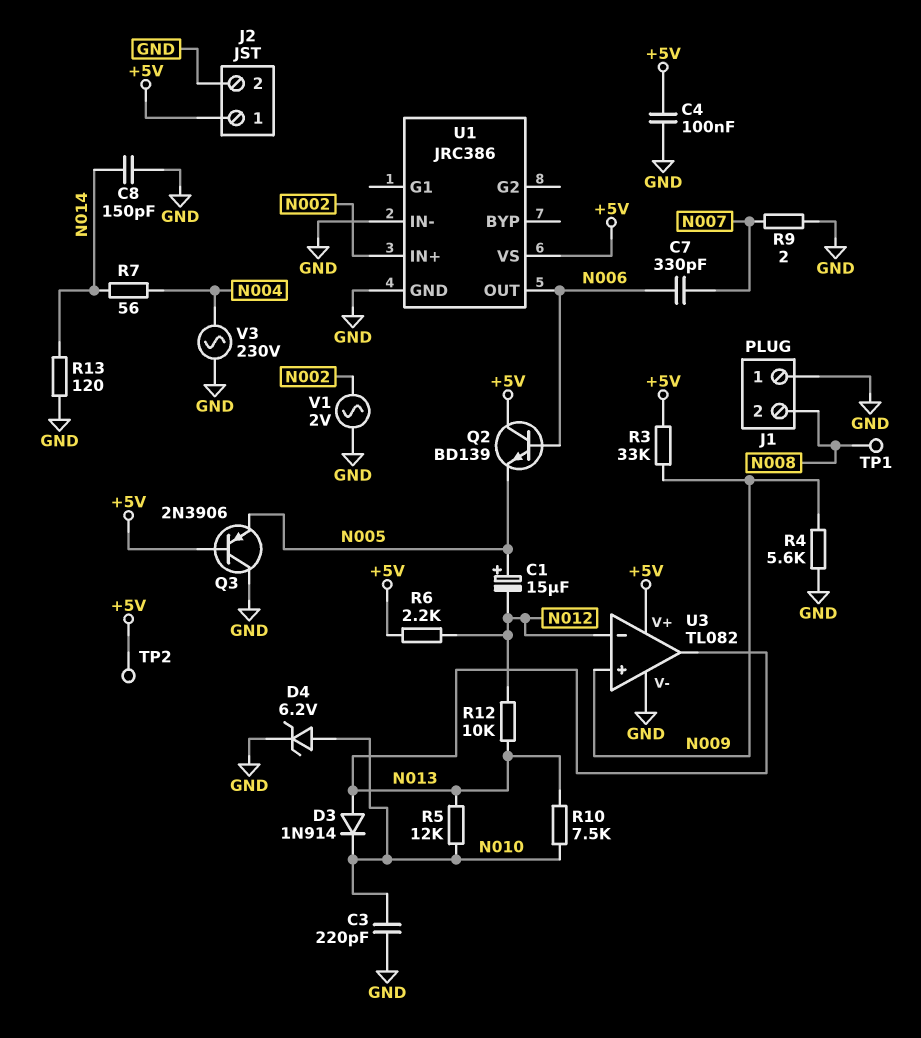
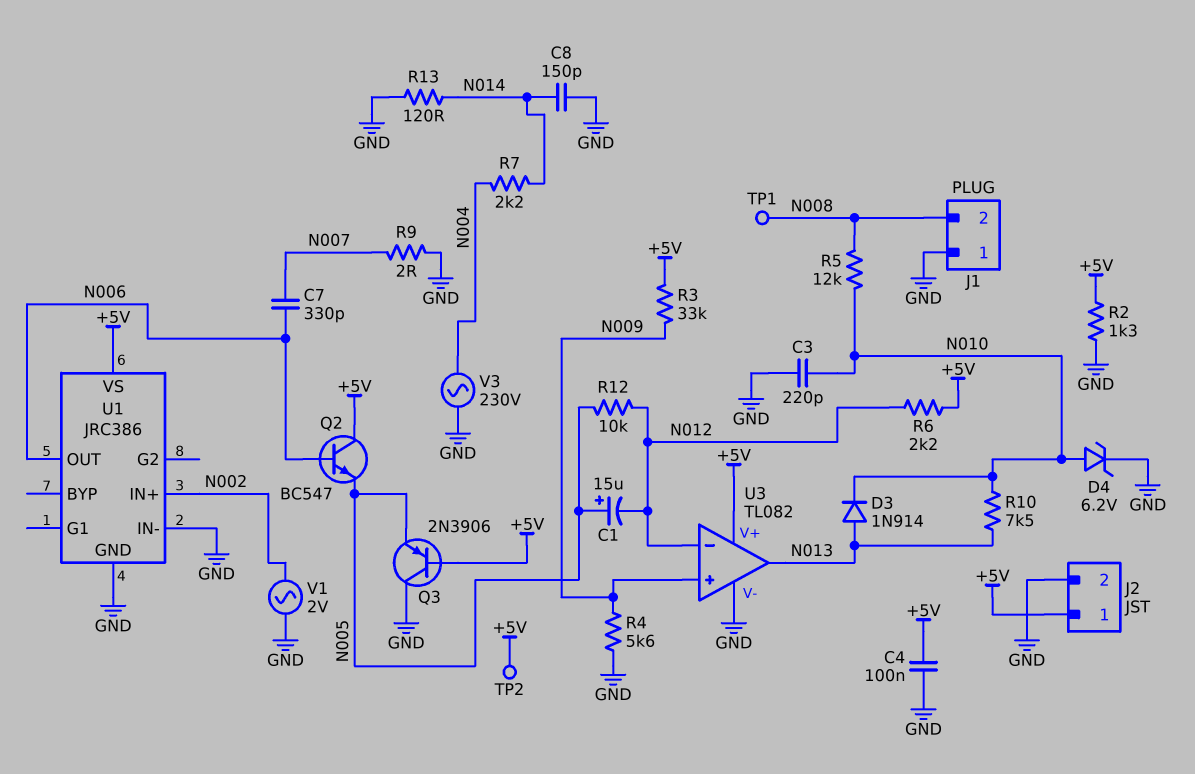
Q2: NPN BD139 (B N006, C +5V, E N005) -> NPN BC547 (B N006, C +5V, E N005)
R2: none -> 1.3k (+5V, GND)
R5: 12k (N010, N013) -> 12k (N008, N010)
R7: 56 (N004, N014) -> 2.2k (N004, N014)
R12: 10k (N012, N013) -> 10k (N005, N012)

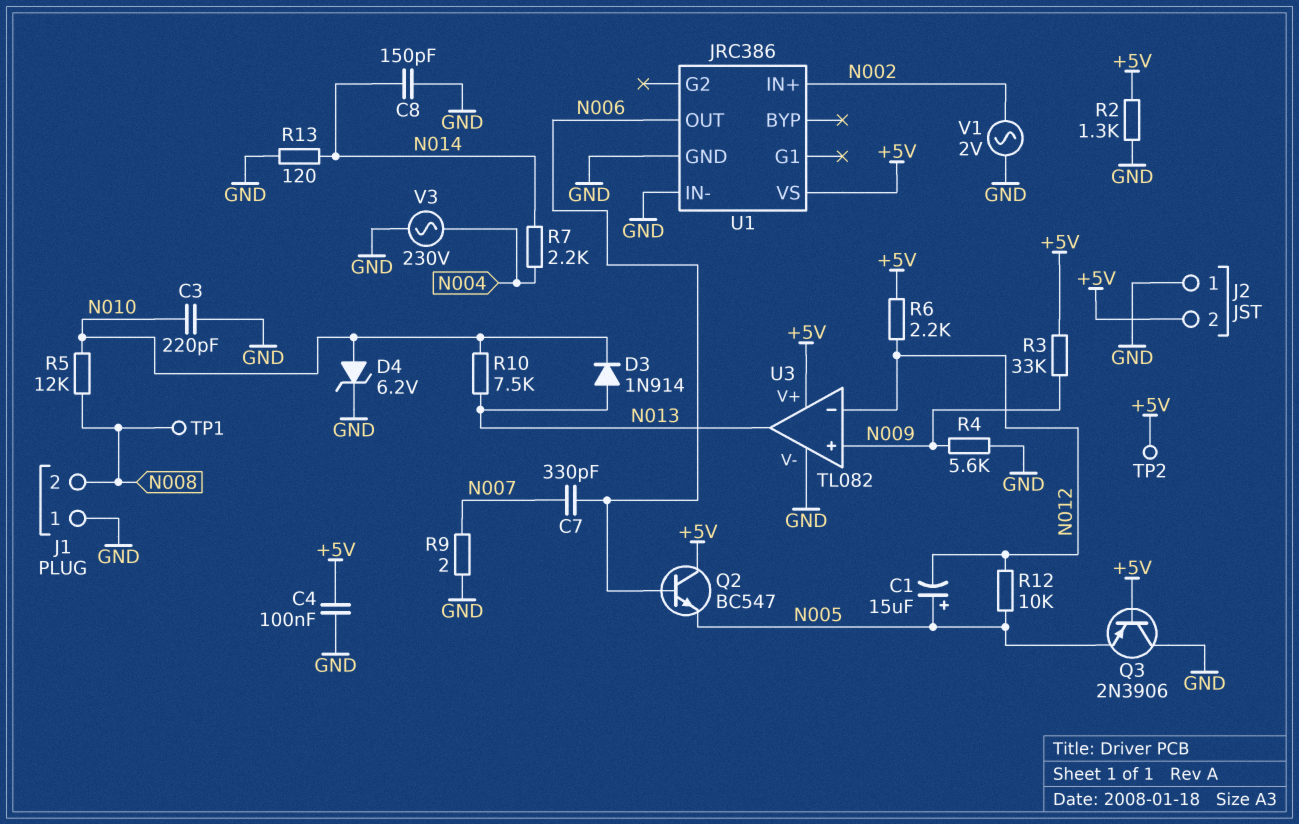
J2 pin 1: +5V -> GND
J2 pin 2: GND -> +5V

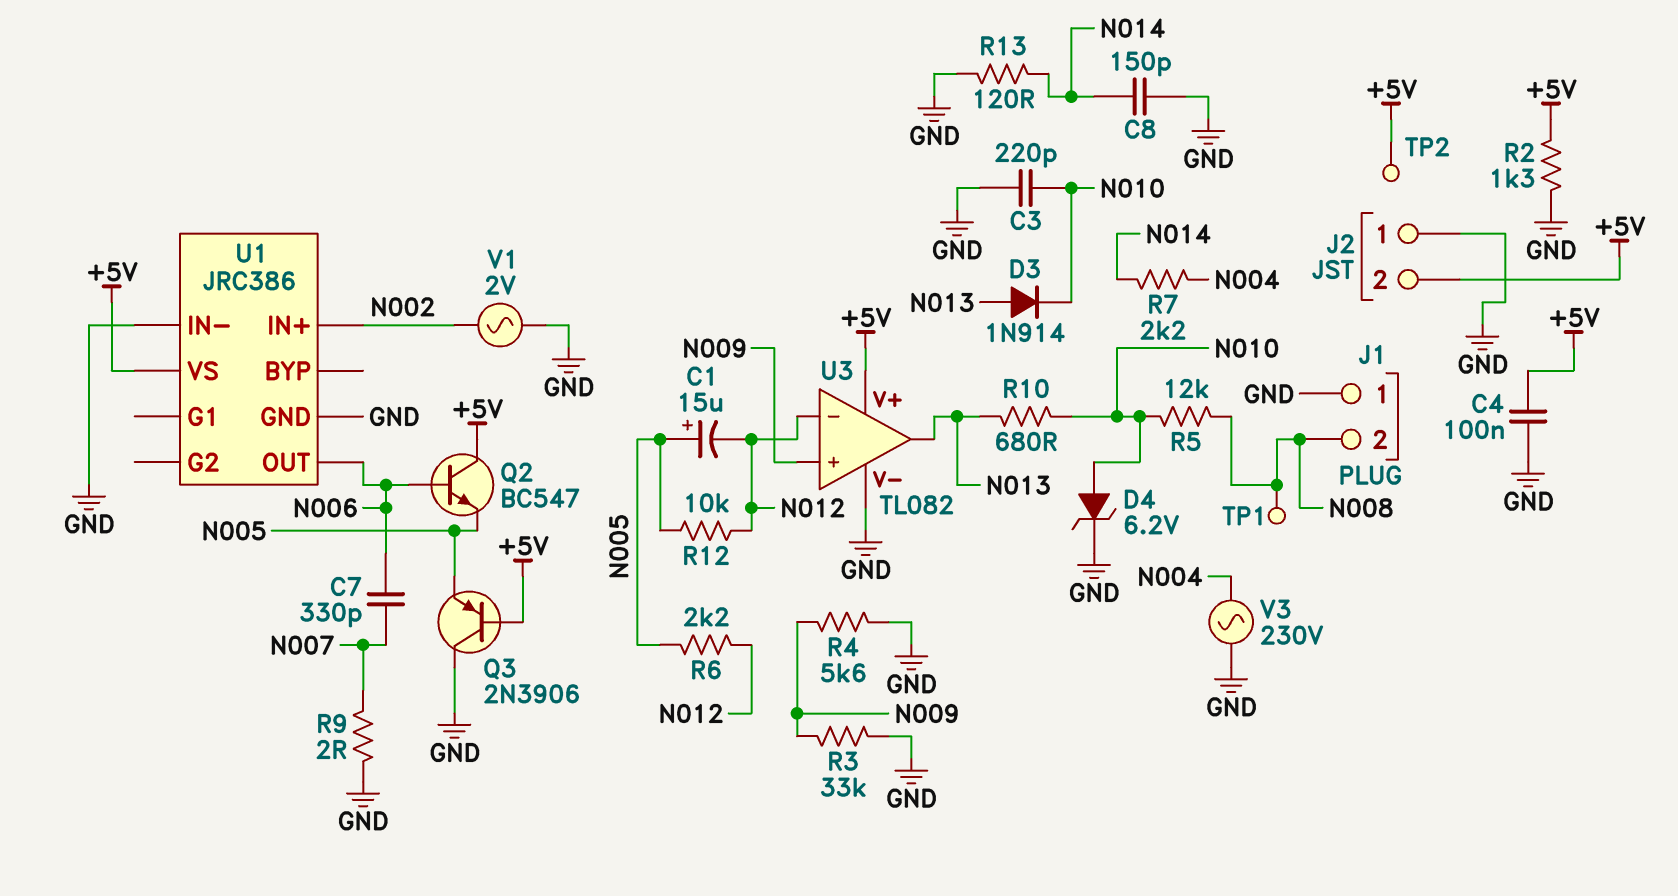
R3: 33k (+5V, N009) -> 33k (GND, N009)
R6: 2.2k (+5V, N012) -> 2.2k (N005, N012)
R10: 7.5k (N010, N013) -> 680 (N010, N013)

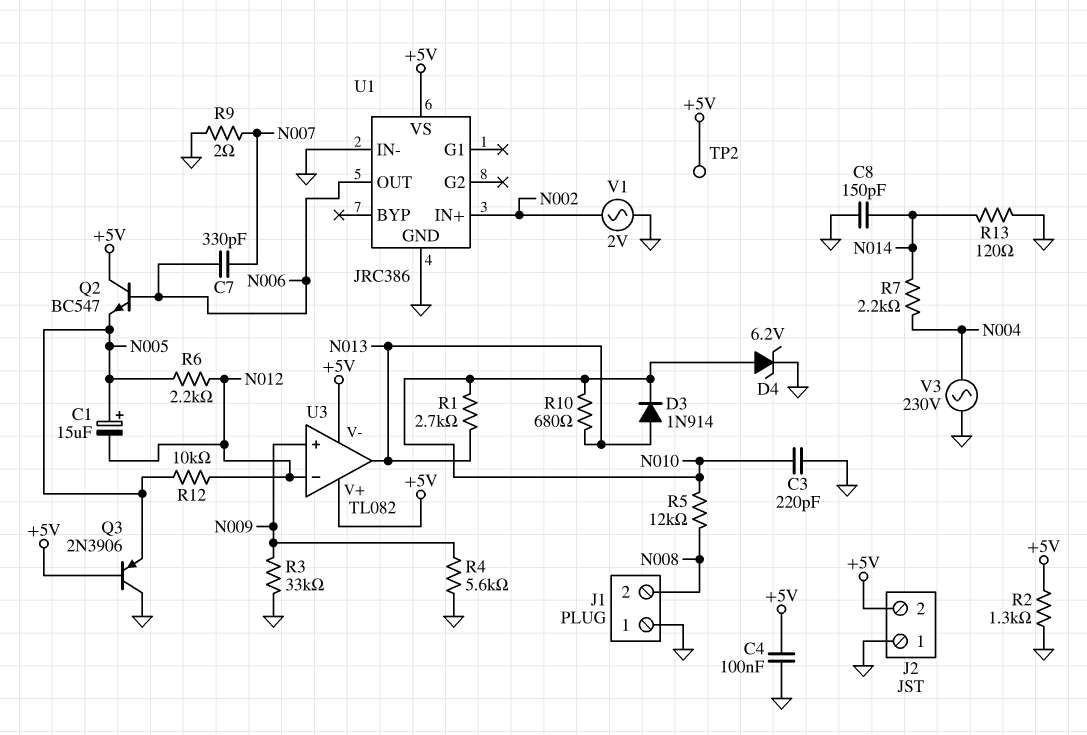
R1: none -> 2.7k (N010, N013)
TP1: test point (N008) -> none
U3 pin V-: GND -> +5V

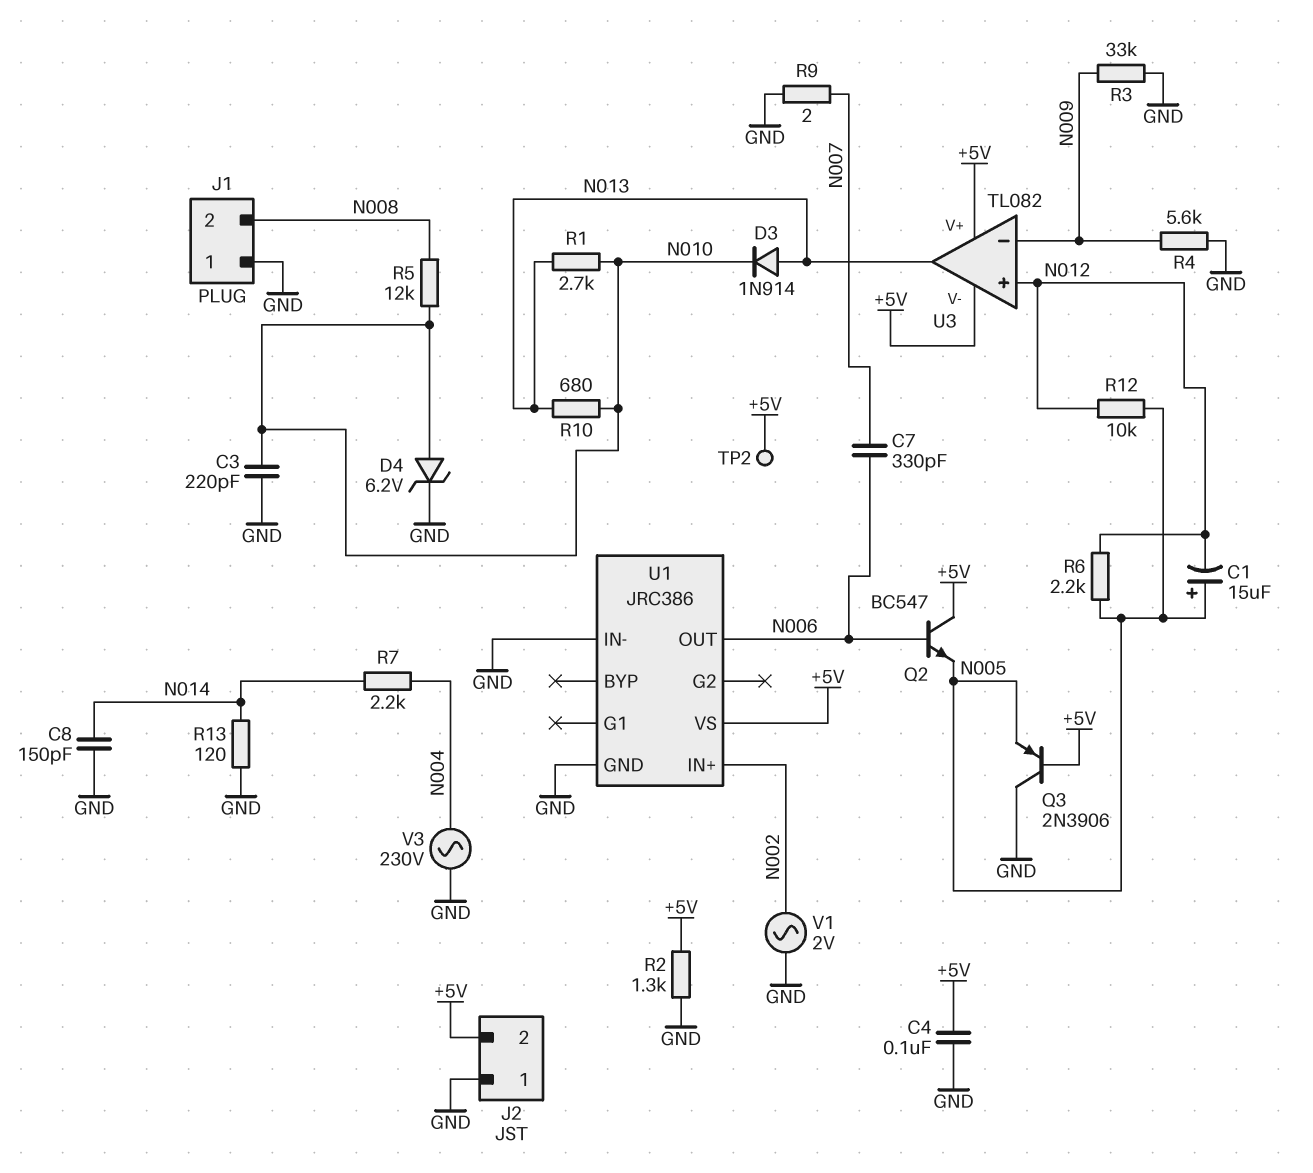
U3 pin in+: N009 -> N012
U3 pin in-: N012 -> N009

